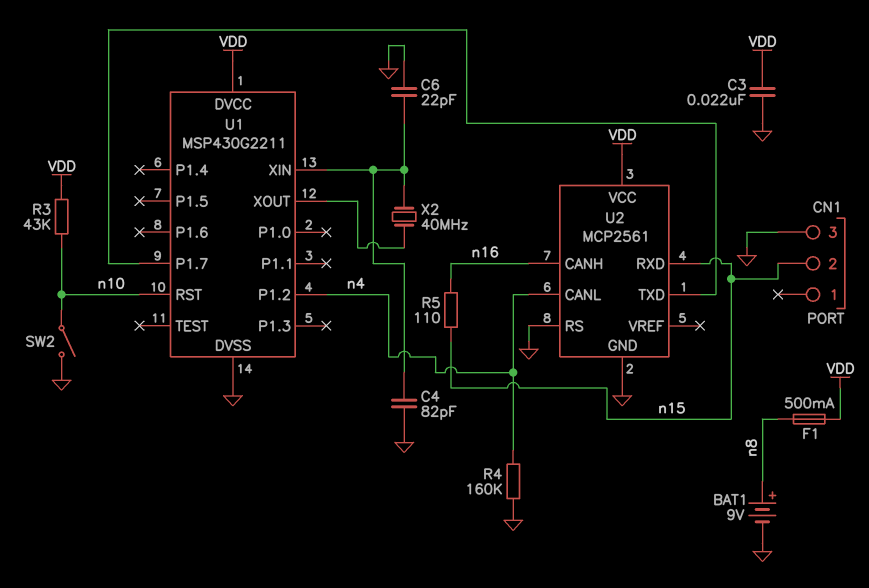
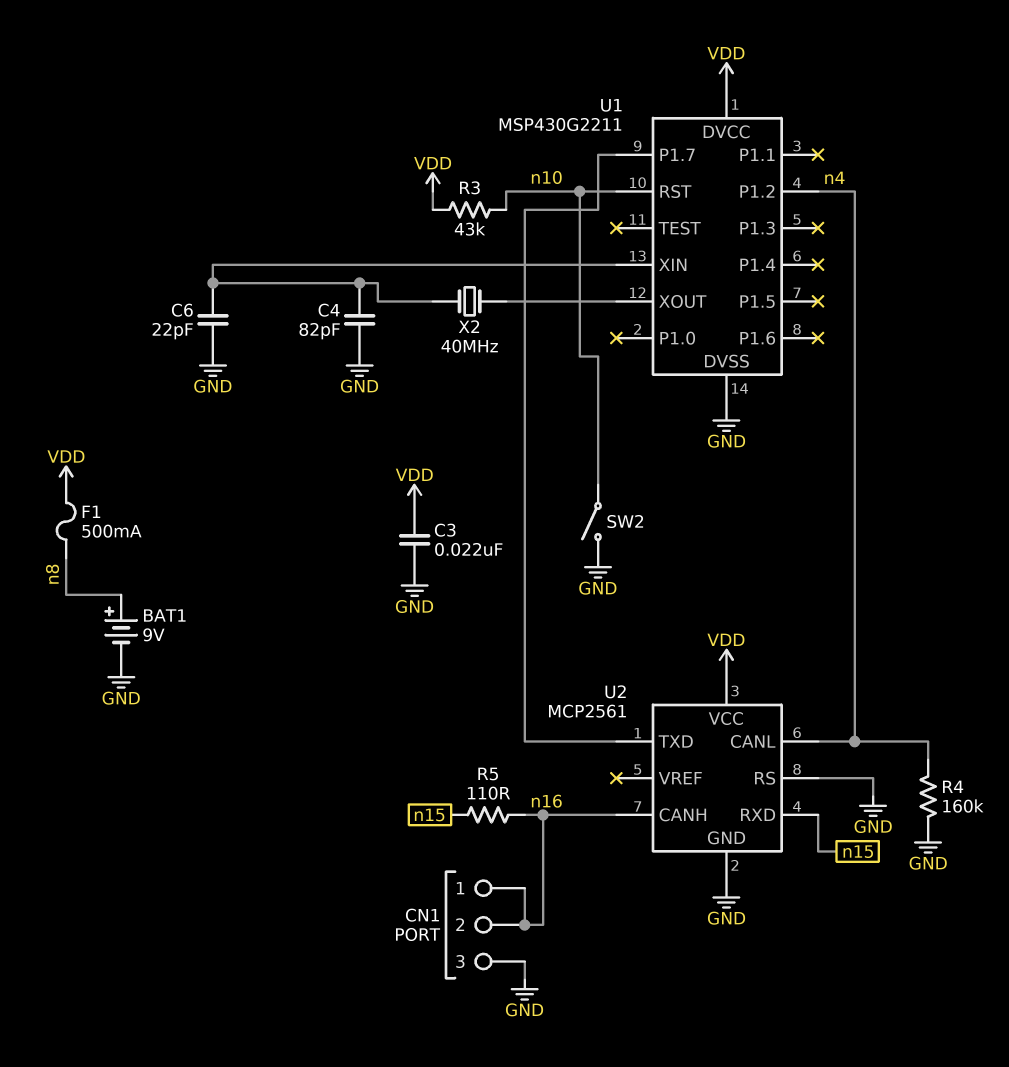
CN1 pin 1: none -> n16
CN1 pin 2: n15 -> n16

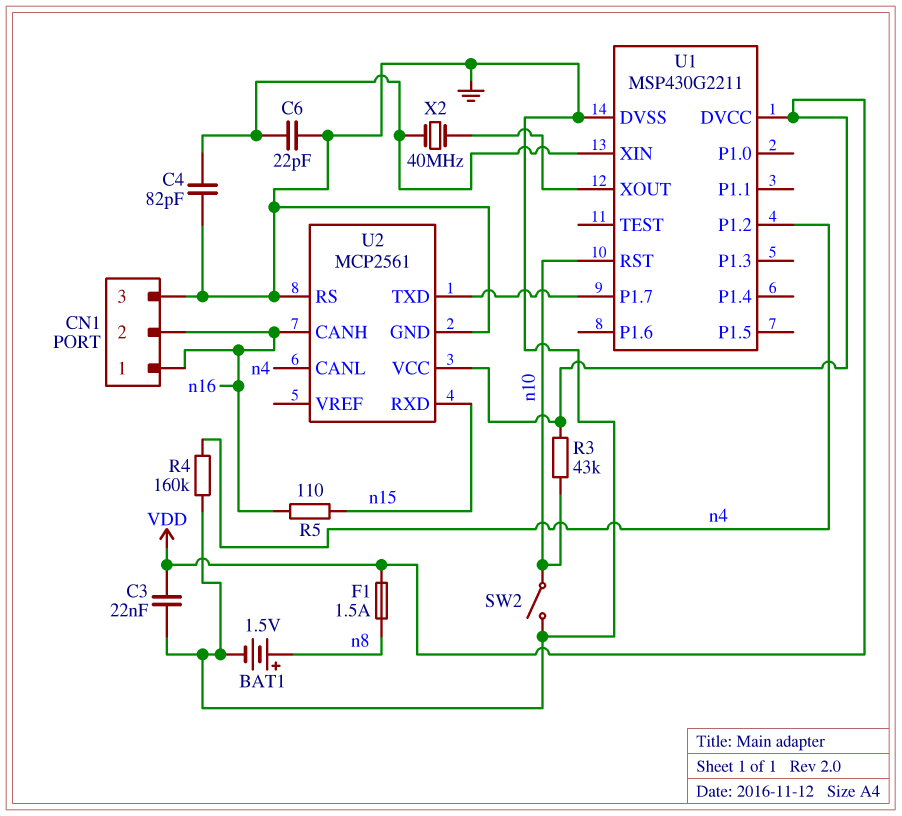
BAT1: 9V (plus n8, minus GND) -> 1.5V (plus n8, minus GND)
F1: 500mA (VDD, n8) -> 1.5A (VDD, n8)

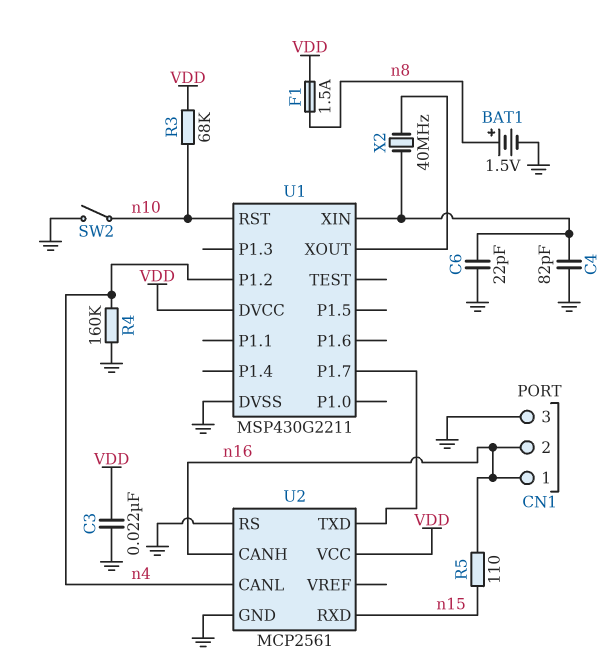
R3: 43k (VDD, n10) -> 68k (VDD, n10)

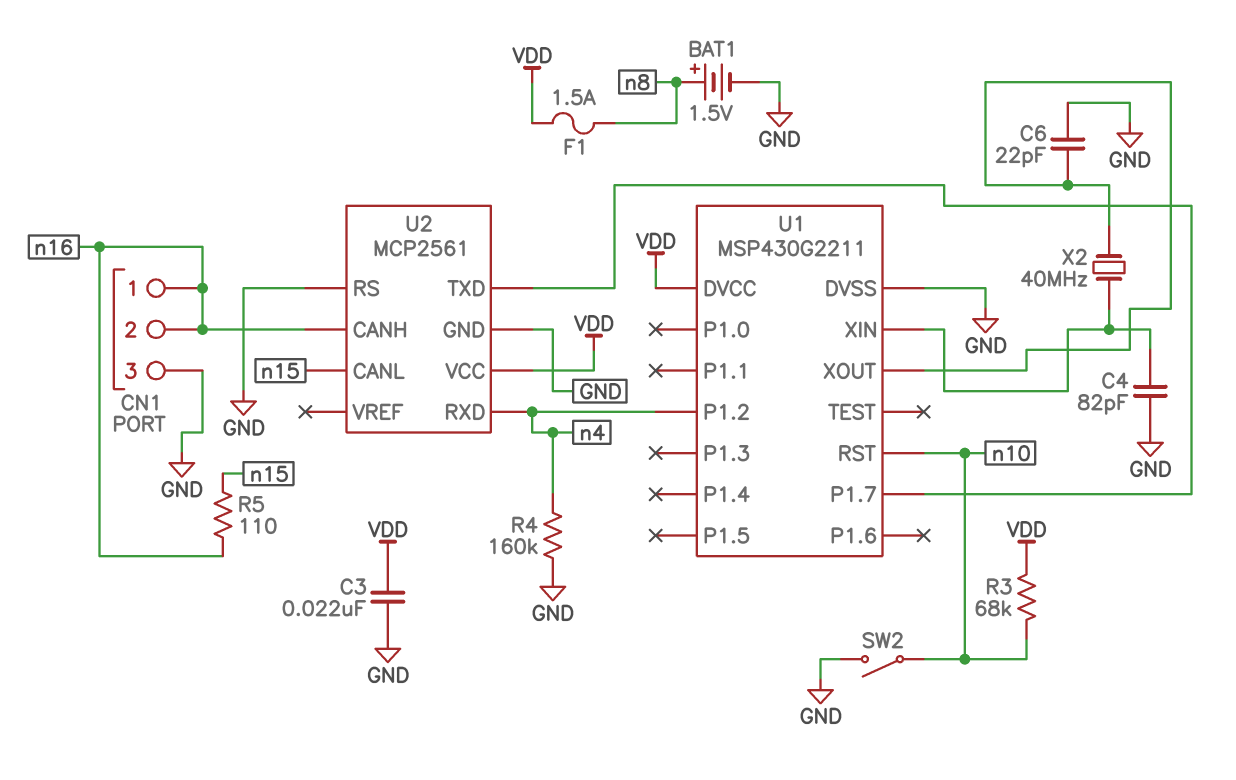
C6: 22pF (GND, U1/XIN) -> 22pF (GND, U1/XOUT)
U2 pin CANL: n4 -> n15
U2 pin RXD: n15 -> n4

